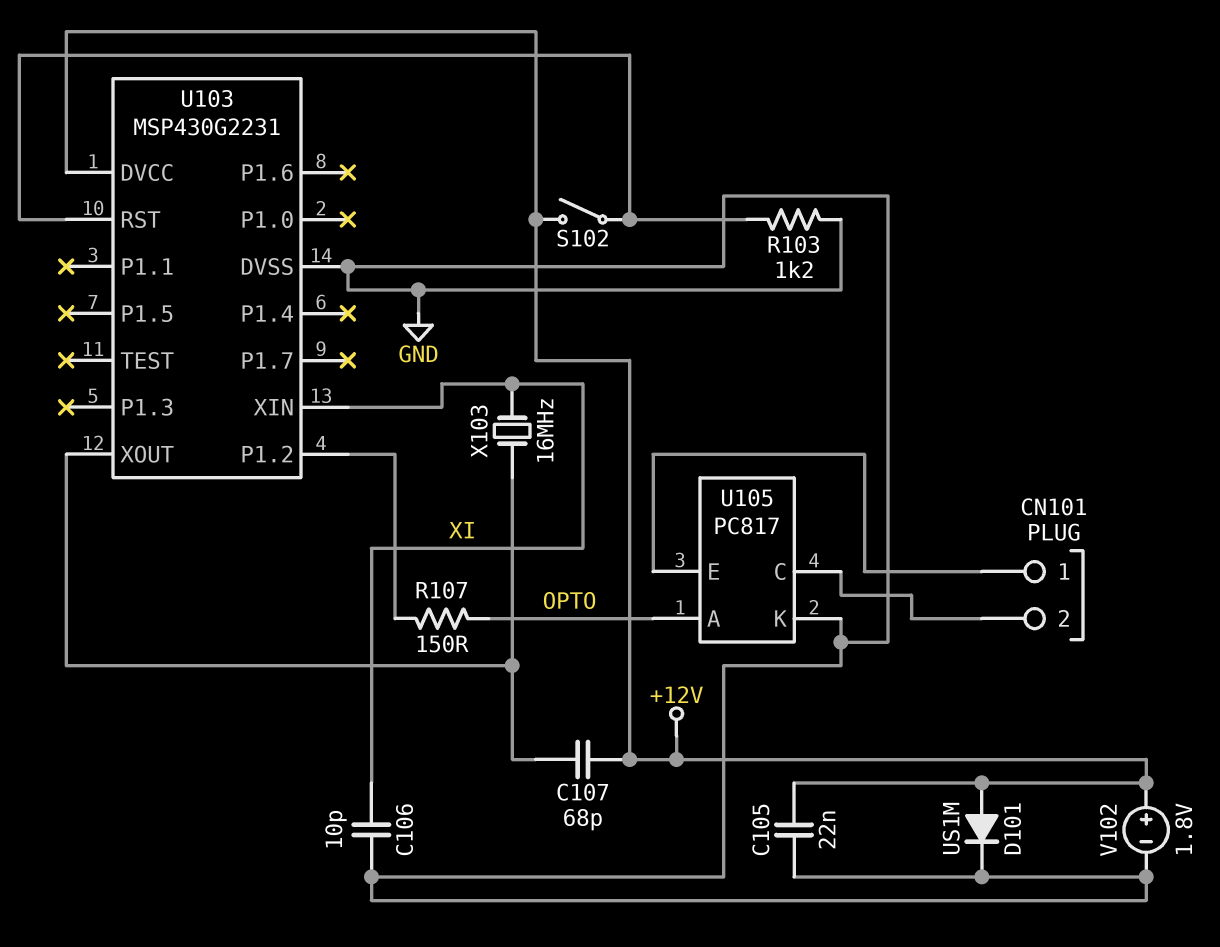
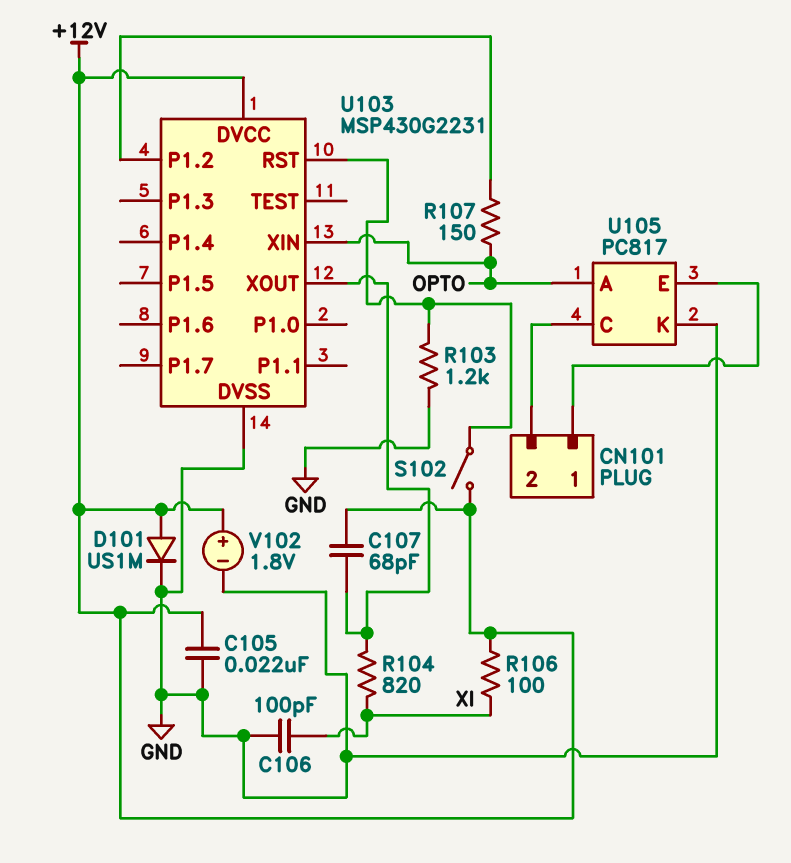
C106: 10pF (GND, XI) -> 100pF (GND, XI)
R104: none -> 820 (U103/XOUT, XI)
R106: none -> 100 (+12V, XI)
U103 pin XIN: XI -> OPTO
X103: 16MHz (U103/XOUT, XI) -> none

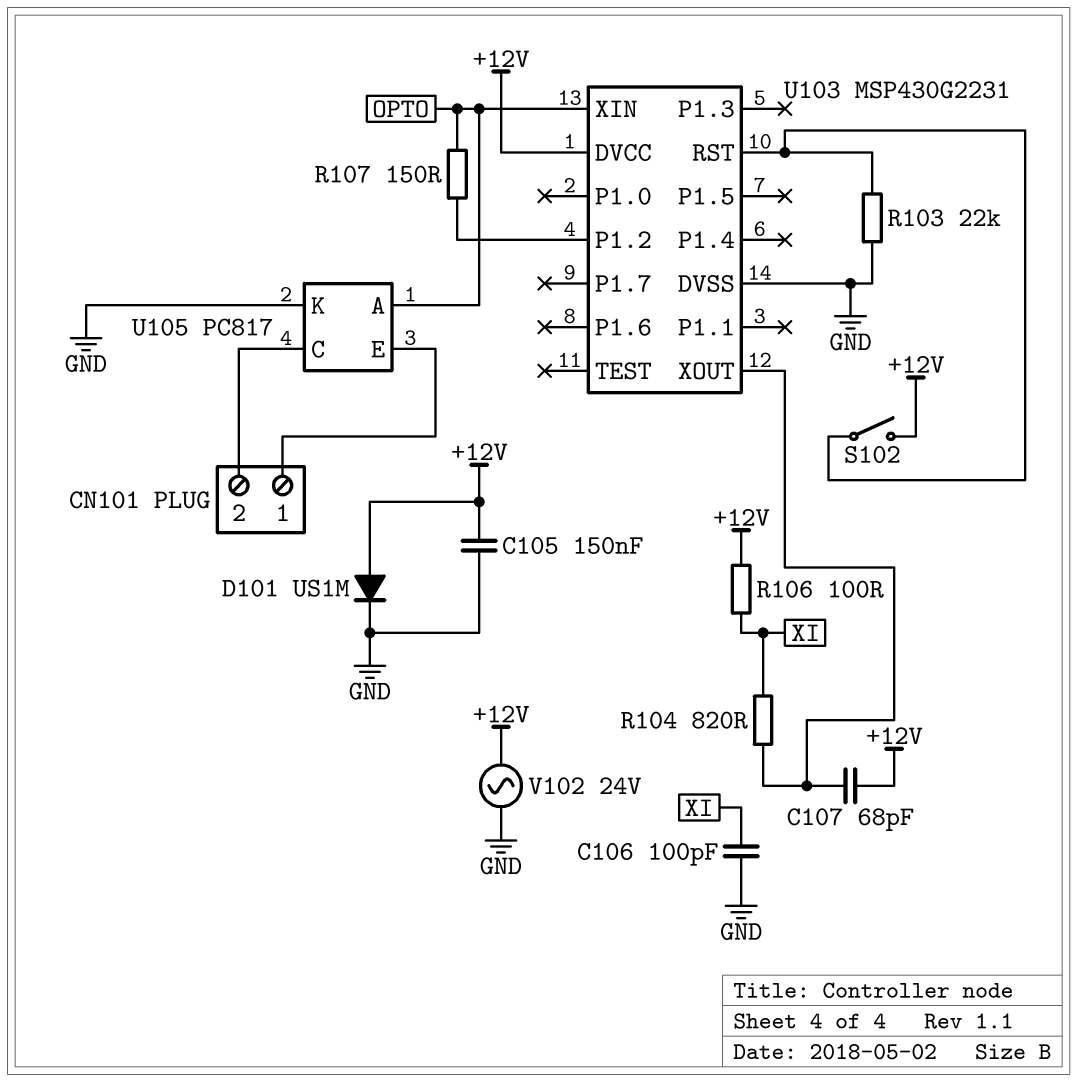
C105: 22nF (+12V, GND) -> 150nF (+12V, GND)
R103: 1.2k (GND, U103/RST) -> 22k (GND, U103/RST)
V102: 1.8V (plus +12V, minus GND) -> AC 24V (+12V, GND)

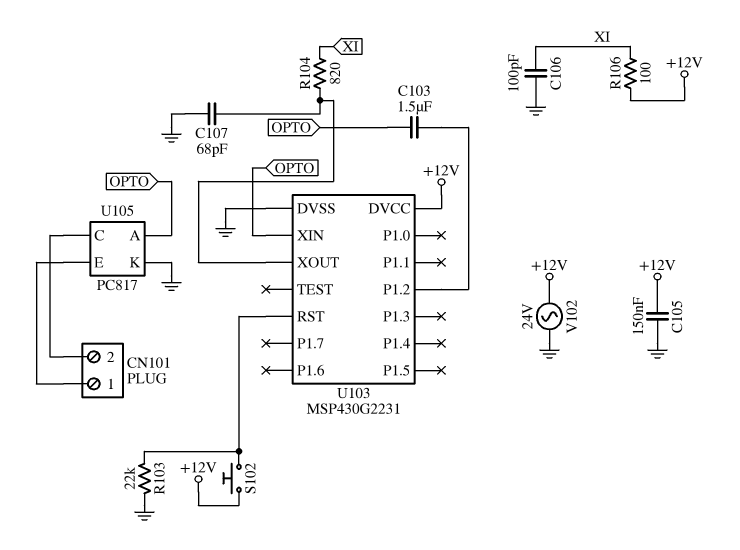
C103: none -> 1.5uF (OPTO, U103/P1.2)
C107: 68pF (+12V, U103/XOUT) -> 68pF (GND, U103/XOUT)
D101: diode US1M (A +12V, K GND) -> none
R107: 150 (OPTO, U103/P1.2) -> none
S102: switch (+12V, U103/RST) -> button (+12V, U103/RST)

